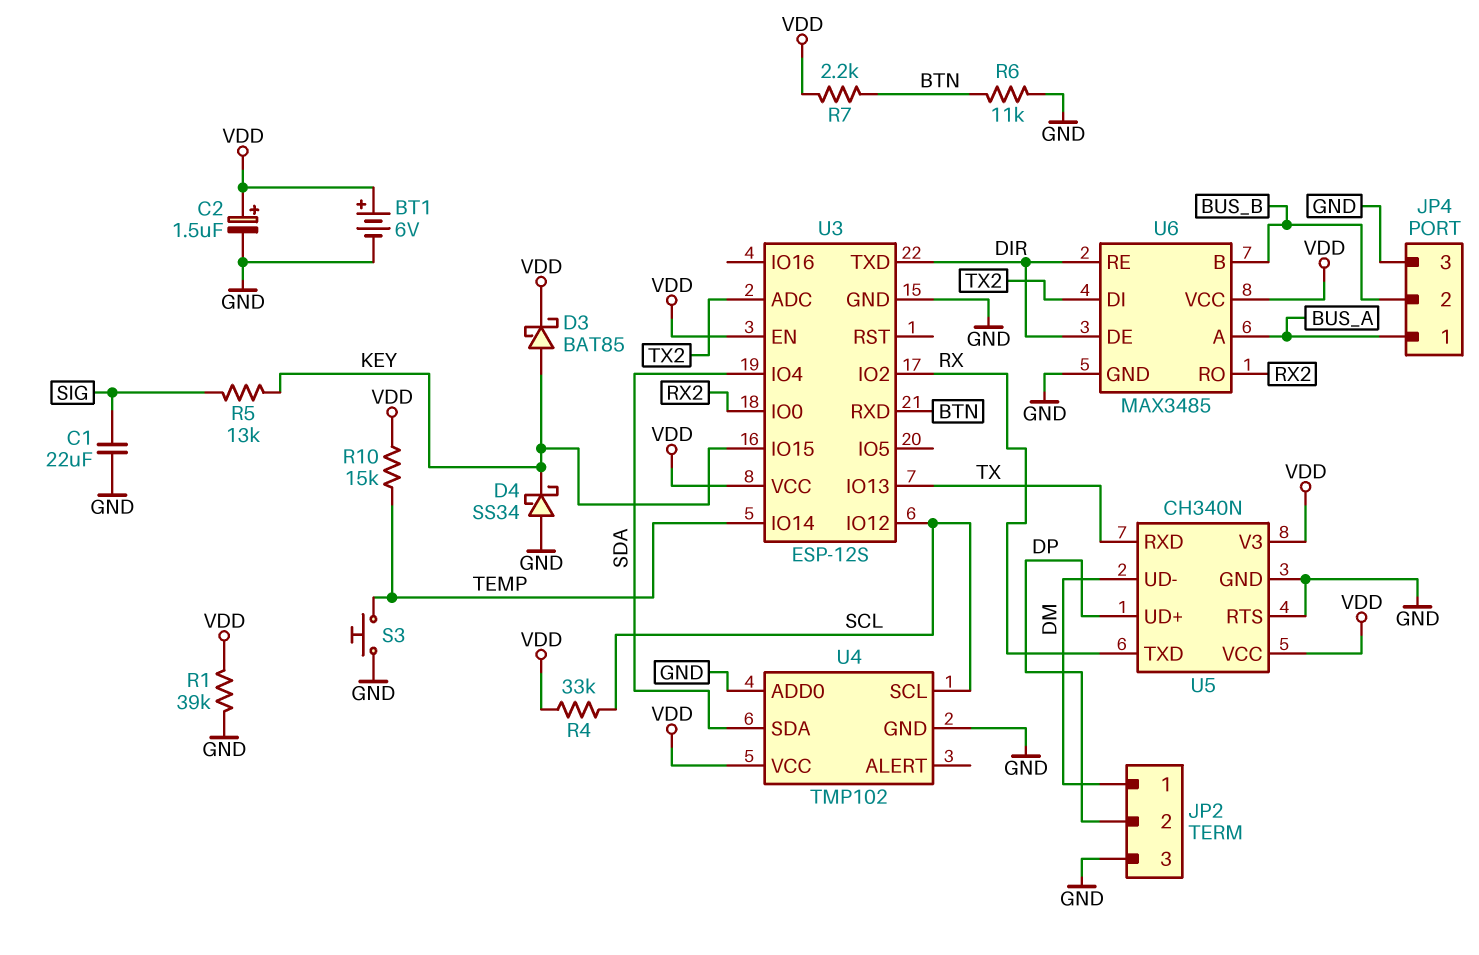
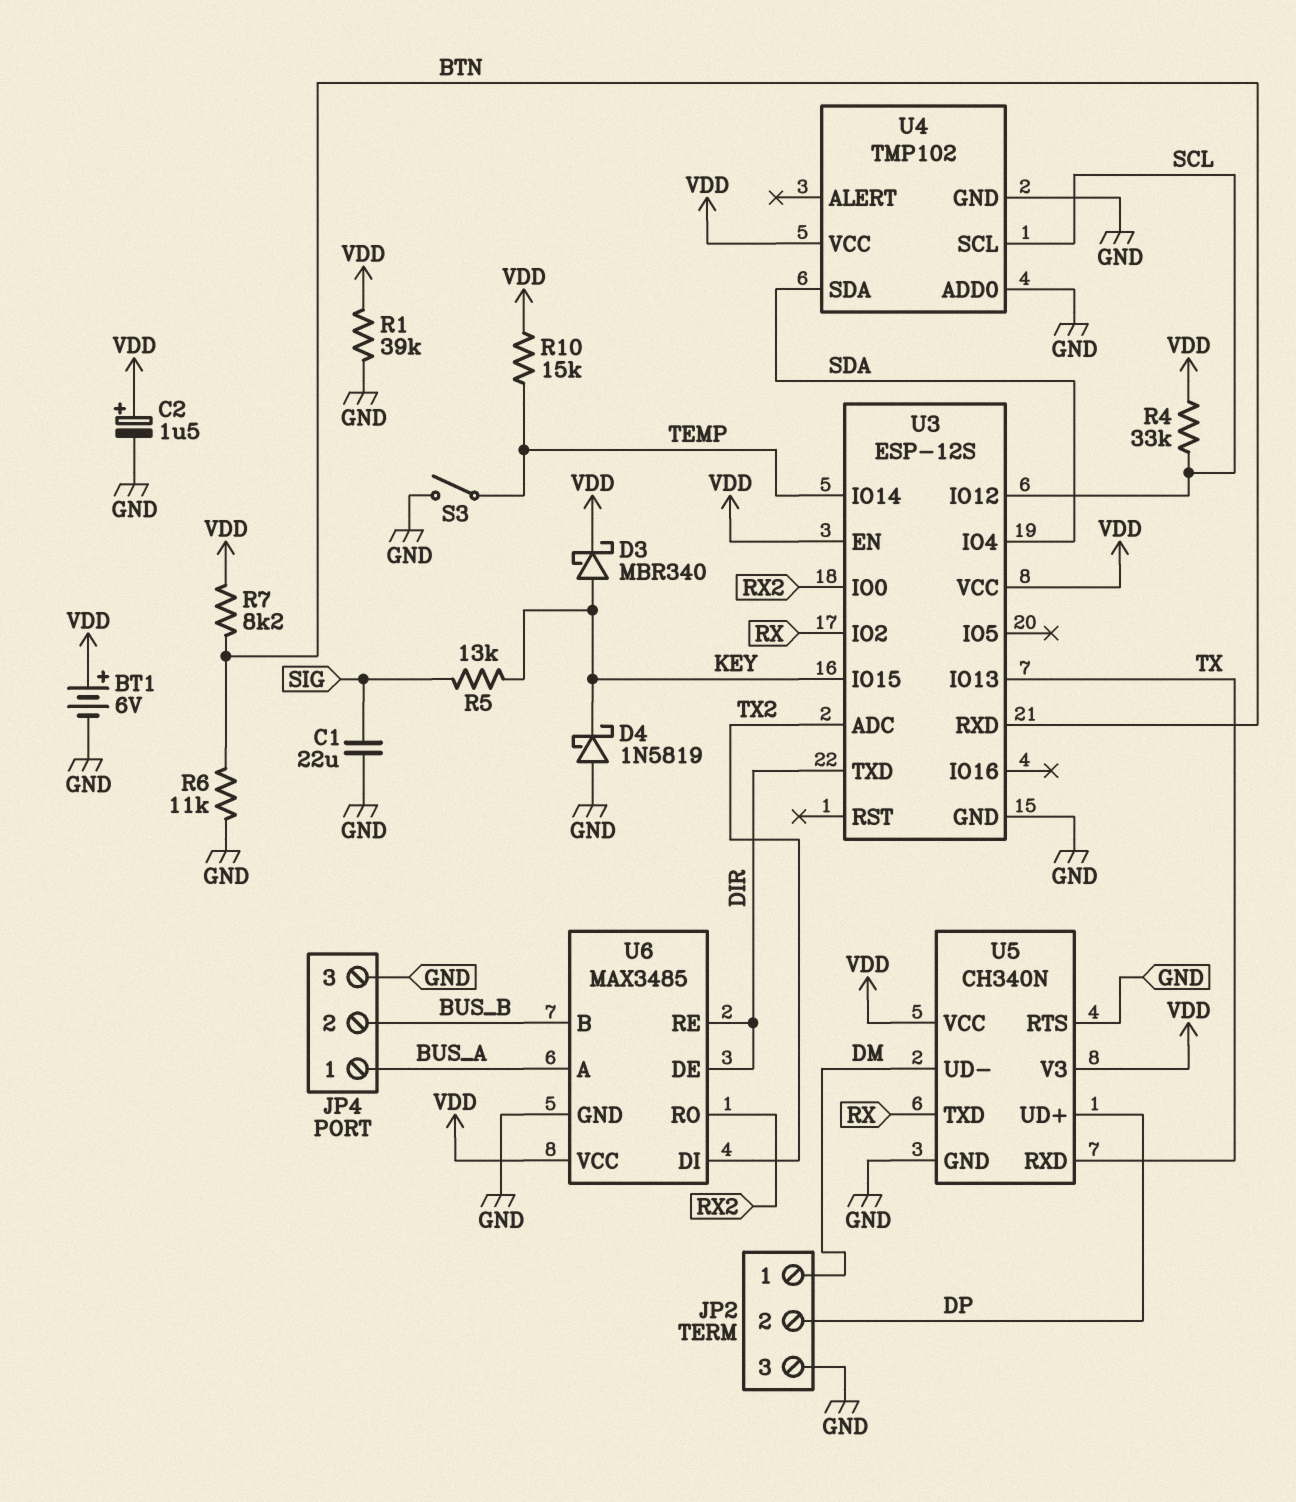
D3: schottky BAT85 (A KEY, K VDD) -> schottky MBR340 (A KEY, K VDD)
D4: schottky SS34 (A GND, K KEY) -> schottky 1N5819 (A GND, K KEY)
R7: 2.2k (BTN, VDD) -> 8.2k (BTN, VDD)
S3: button (GND, TEMP) -> switch (GND, TEMP)

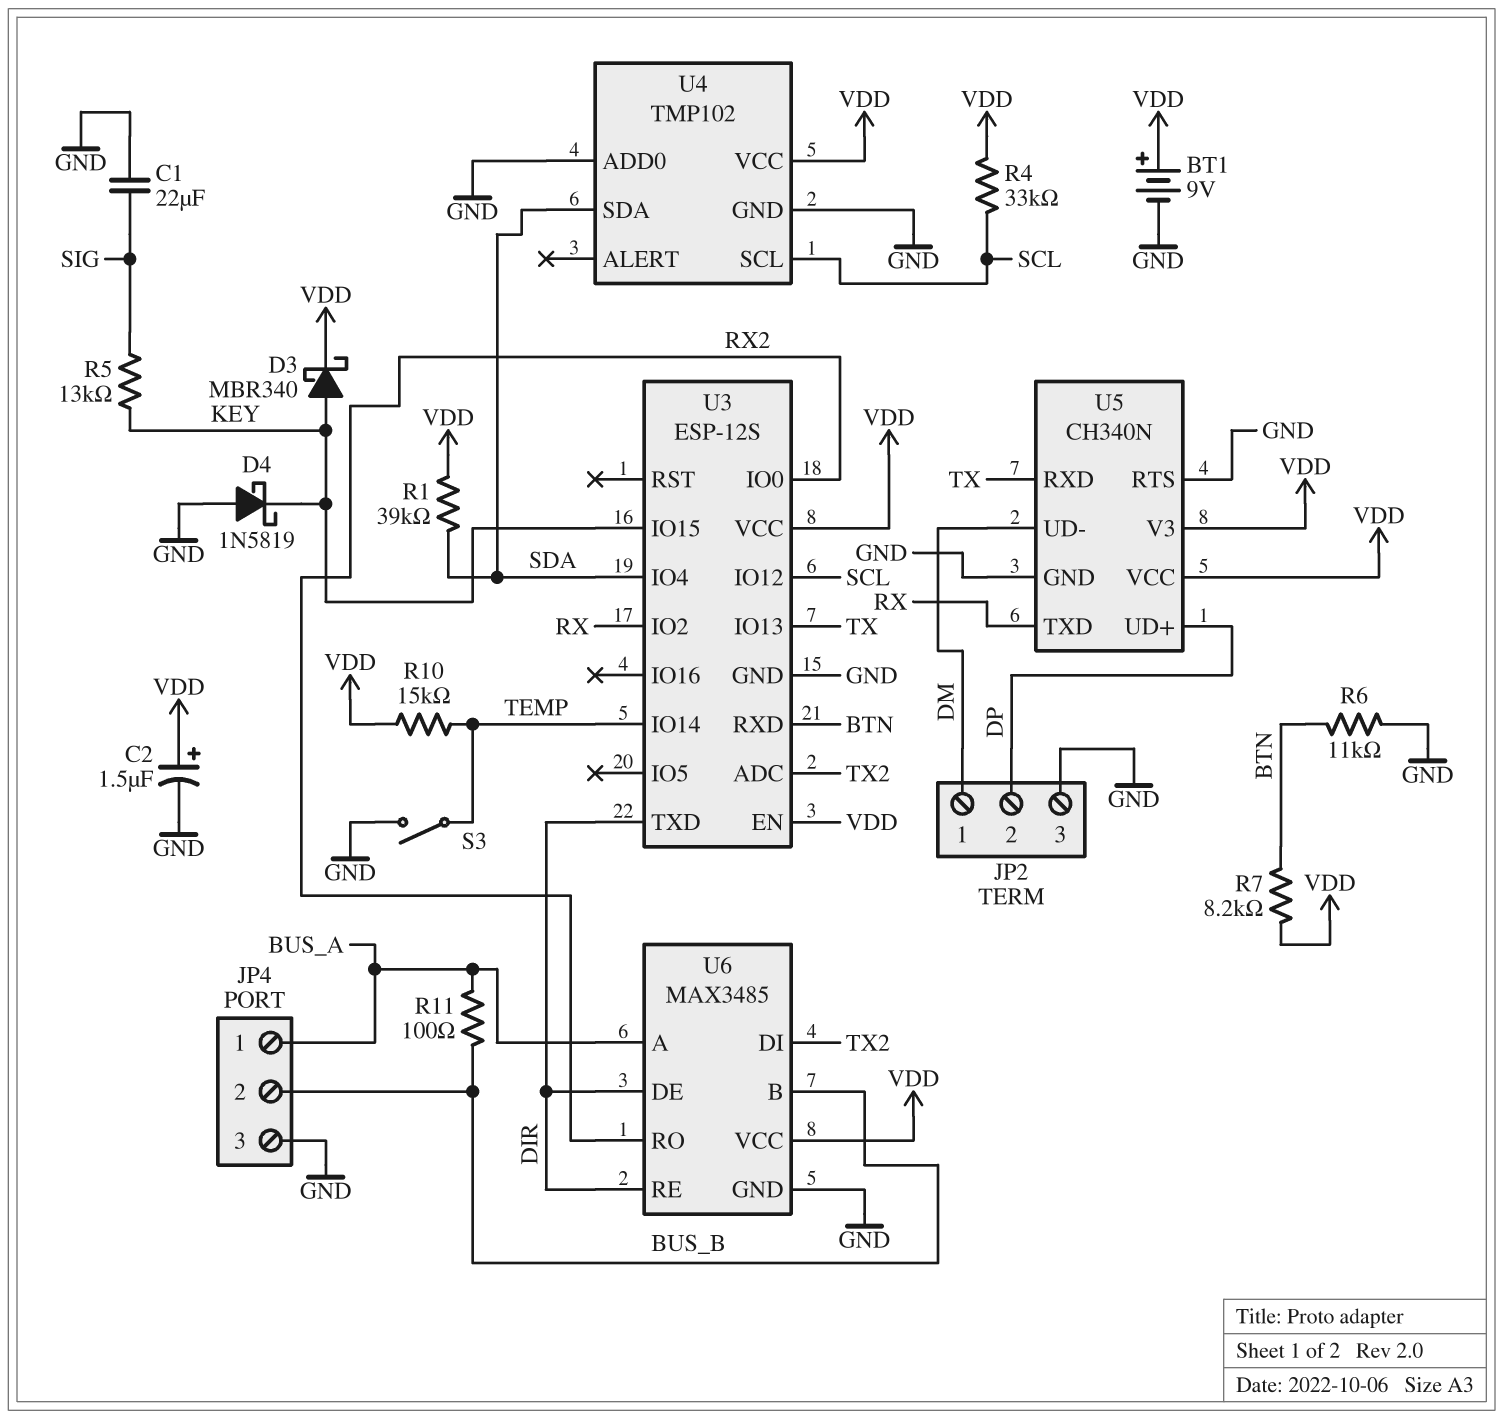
BT1: 6V (plus VDD, minus GND) -> 9V (plus VDD, minus GND)
R1: 39k (GND, VDD) -> 39k (SDA, VDD)
R11: none -> 100 (BUS_A, BUS_B)

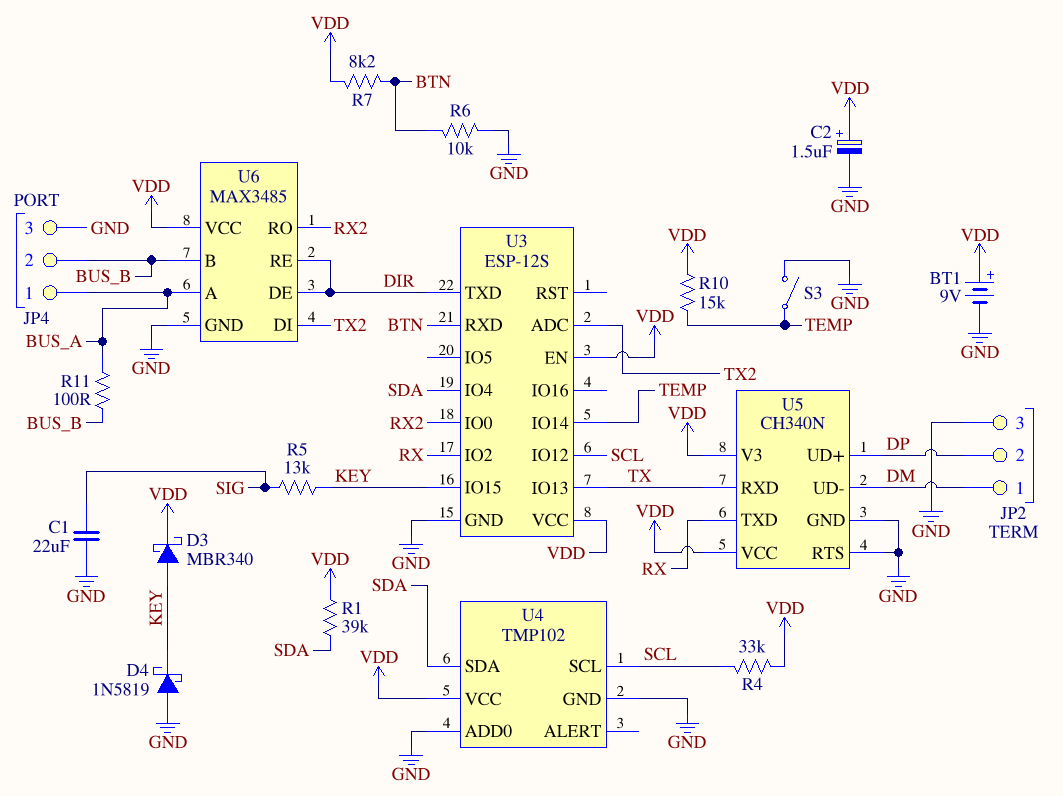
R6: 11k (BTN, GND) -> 10k (BTN, GND)

